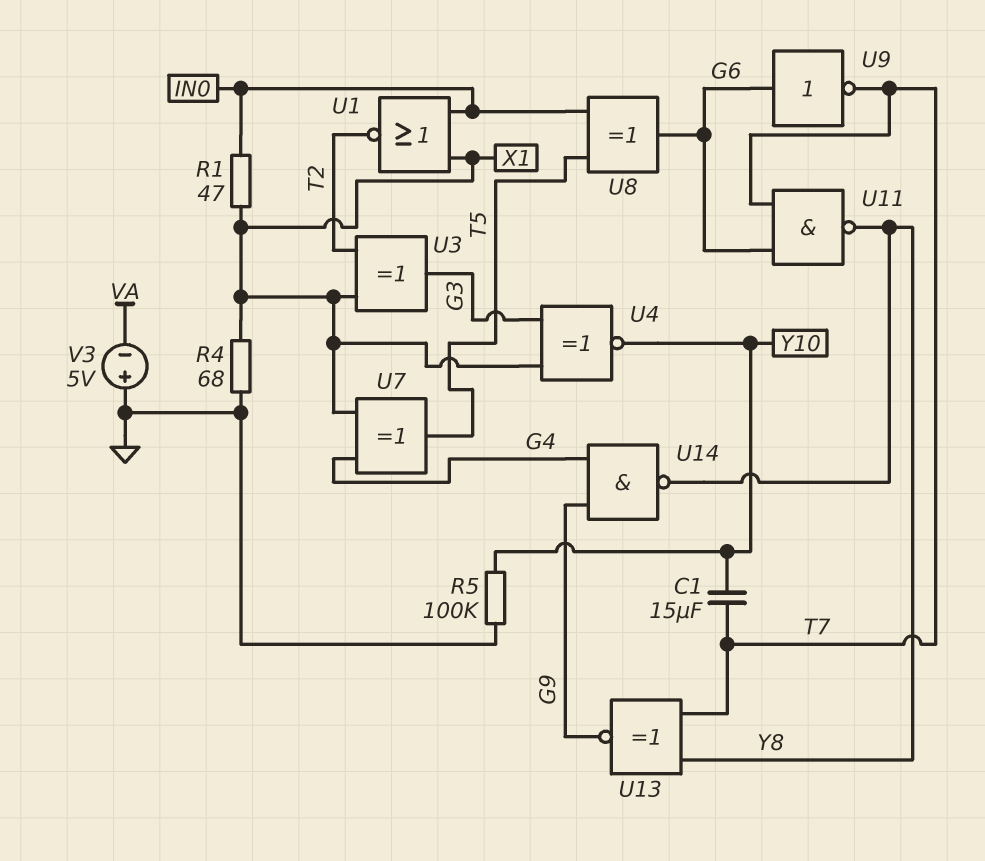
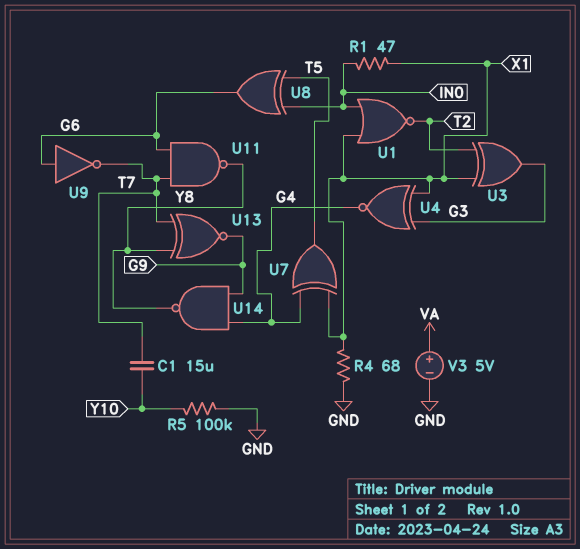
U4: XNOR (in G3, in X1, out Y10) -> XNOR (in G3, in X1, out G4)
V3: 5V (plus GND, minus VA) -> 5V (plus VA, minus GND)

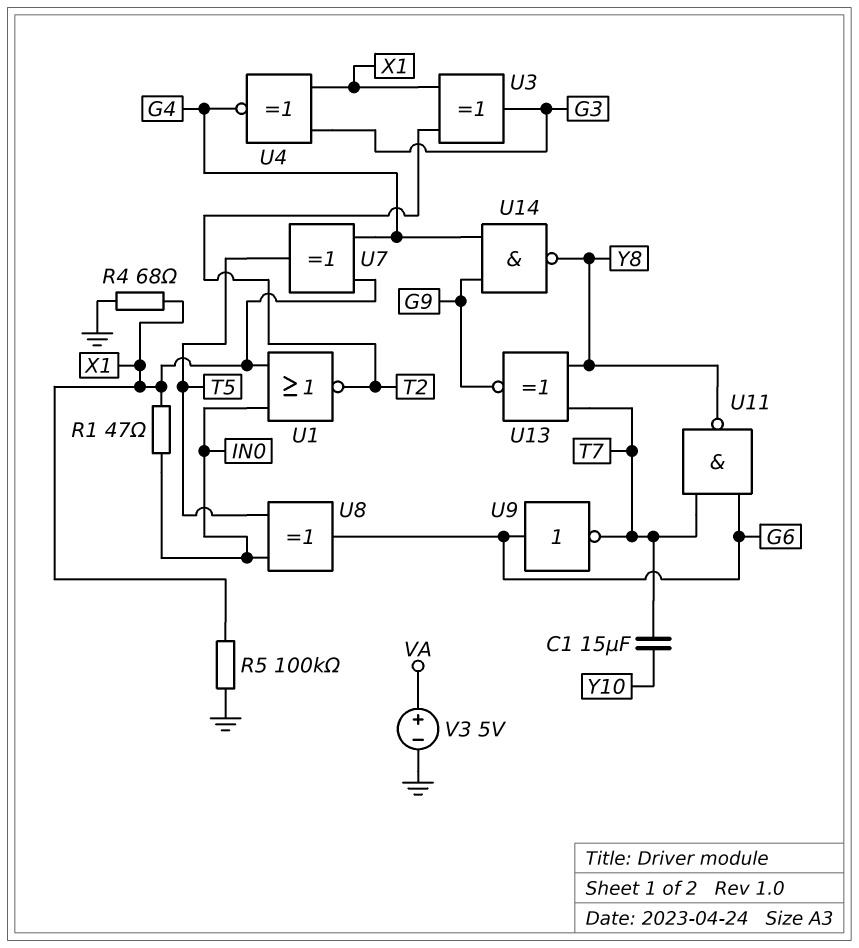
R5: 100k (GND, Y10) -> 100k (GND, X1)

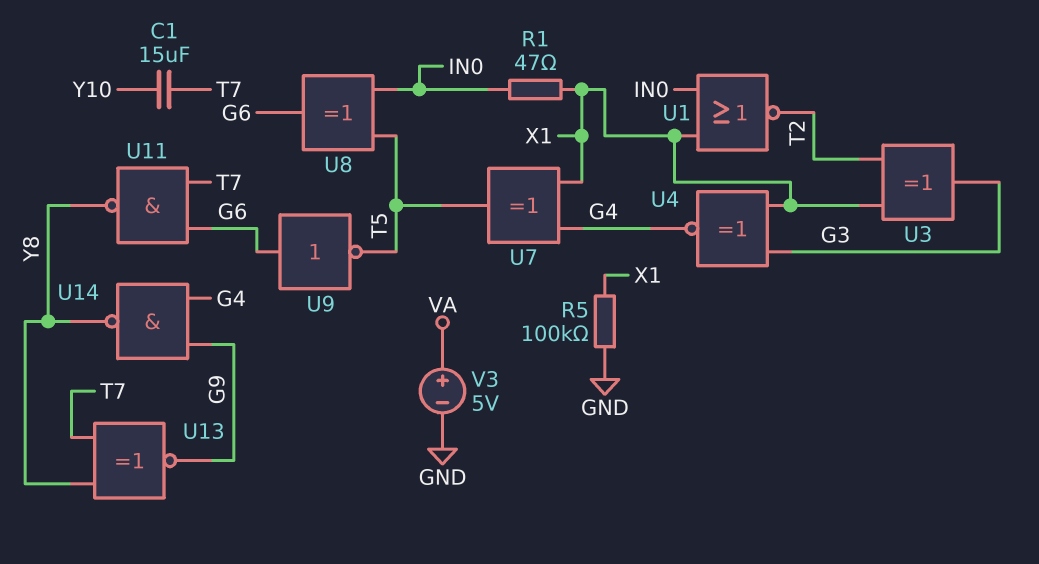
R4: 68 (GND, X1) -> none
U9: NOT (in G6, out T7) -> NOT (in G6, out T5)

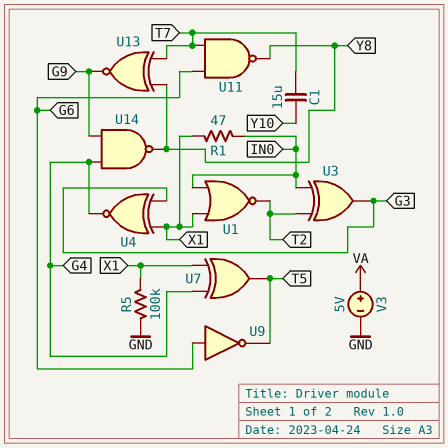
U3: XOR (in T2, in X1, out G3) -> XOR (in IN0, in T2, out G3)
U8: XOR (in IN0, in T5, out G6) -> none

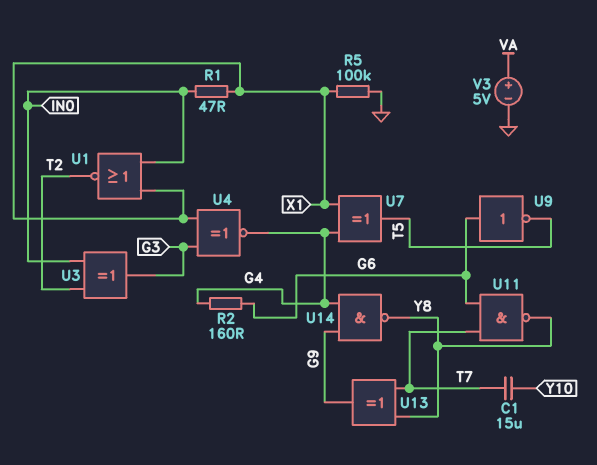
R2: none -> 160 (G4, G6)
U13: XNOR (in T7, in Y8, out G9) -> XOR (in T7, in Y8, out G9)

